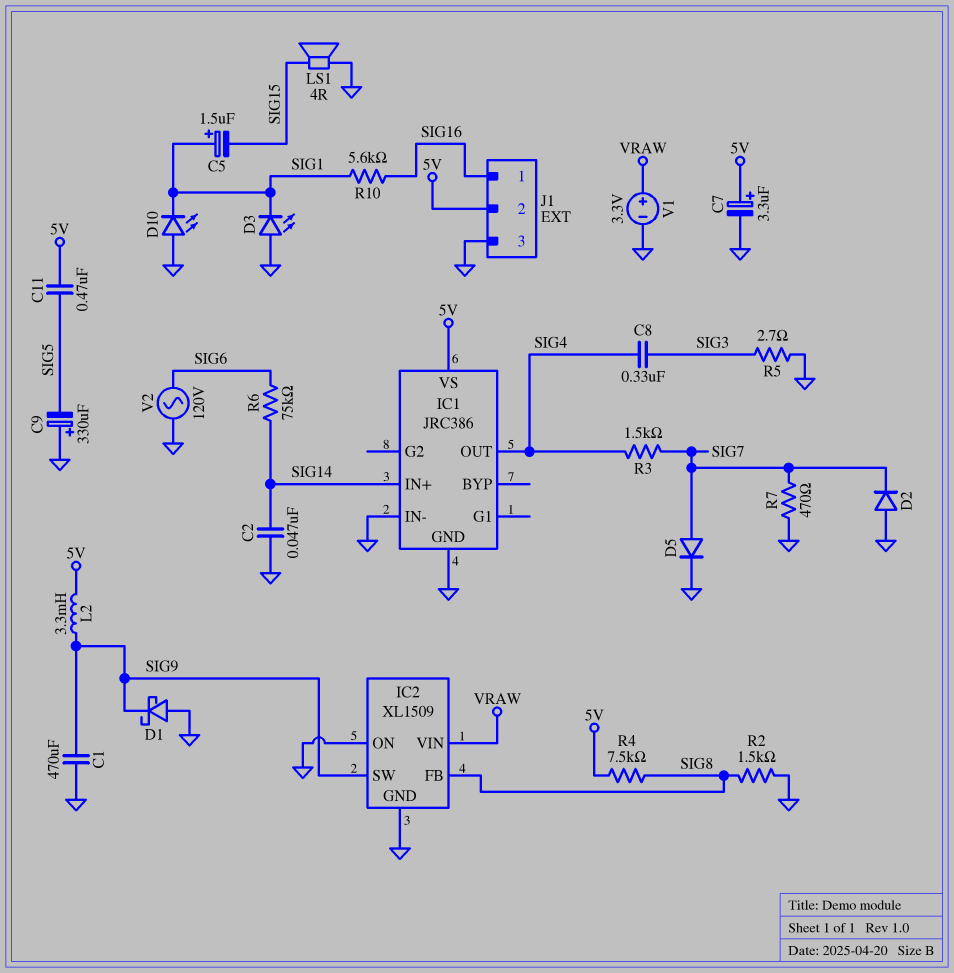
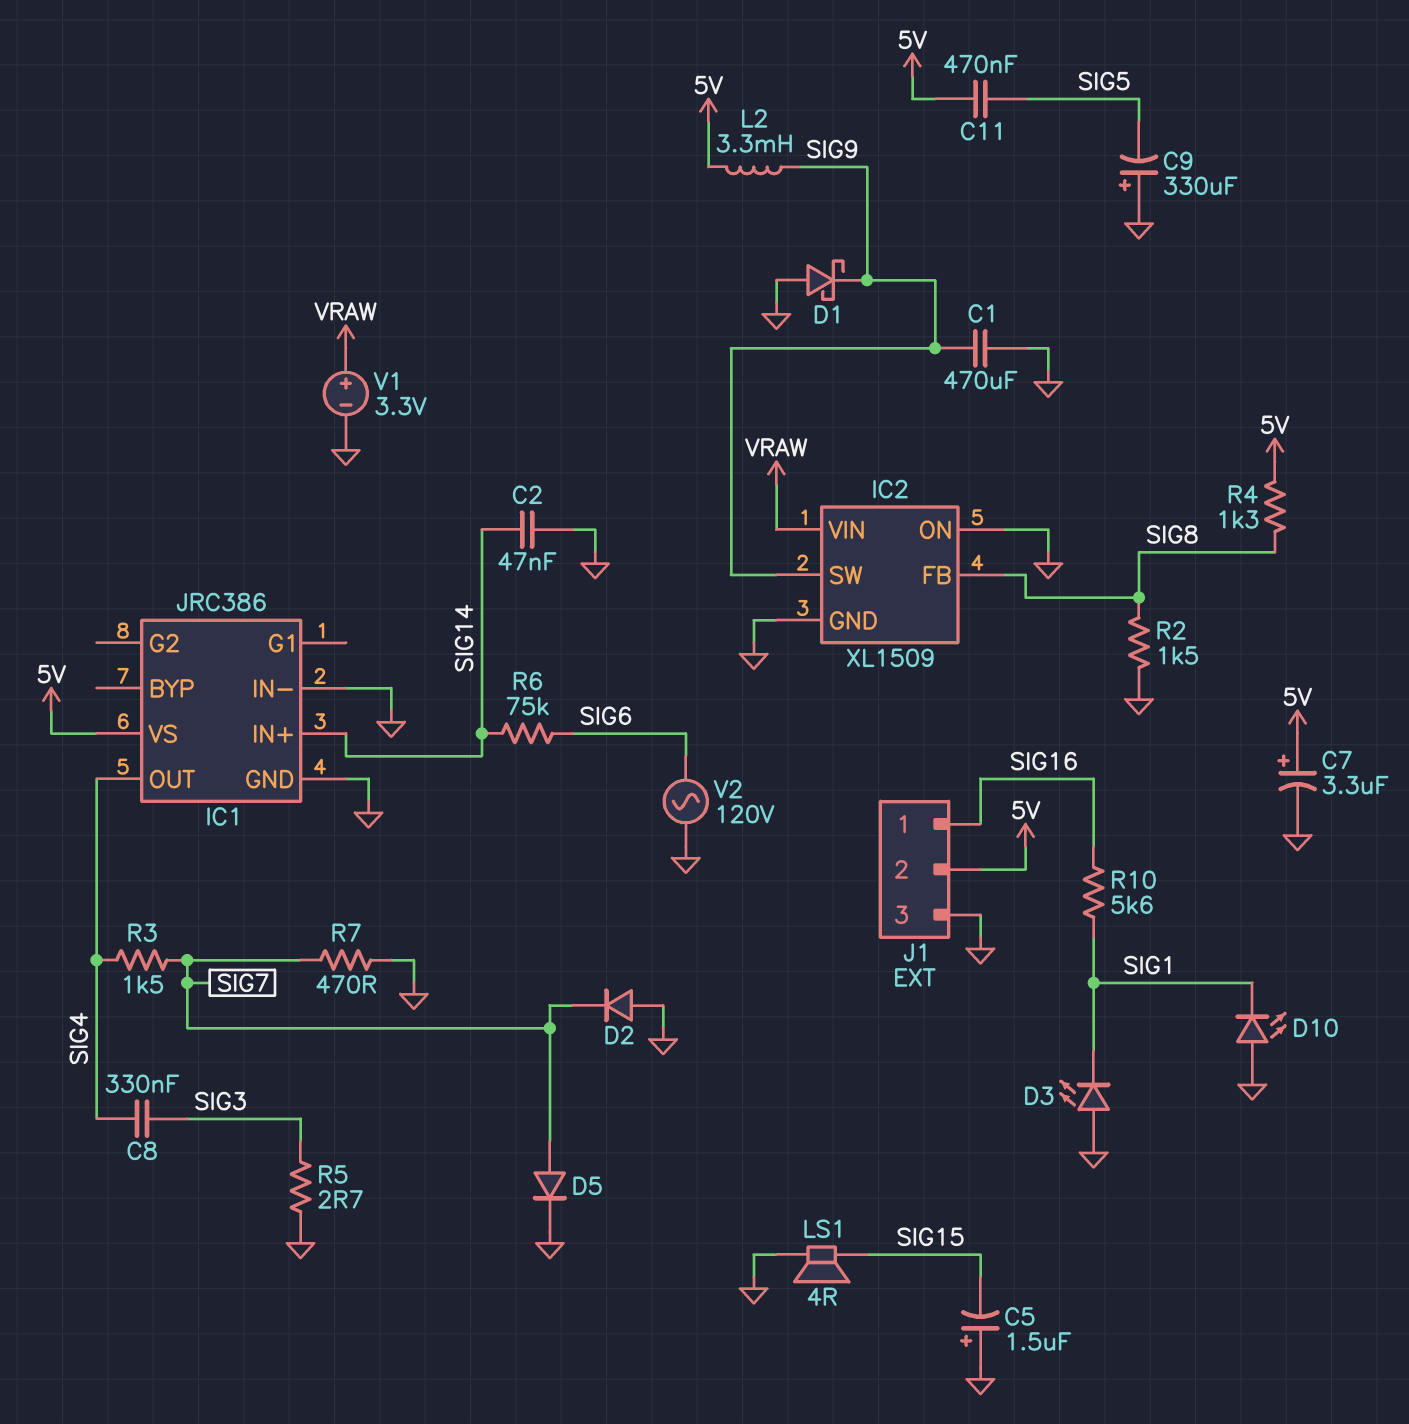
C5: 1.5uF (plus SIG1, minus SIG15) -> 1.5uF (plus GND, minus SIG15)
R4: 7.5k (5V, SIG8) -> 1.3k (5V, SIG8)

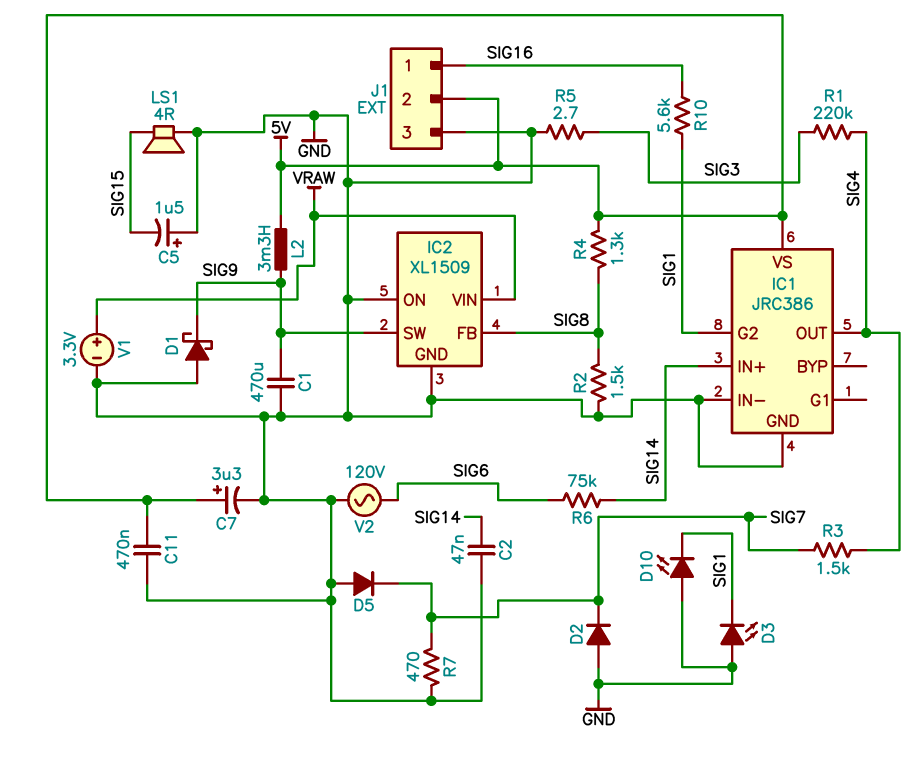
C8: 330nF (SIG3, SIG4) -> none
C9: 330uF (plus GND, minus SIG5) -> none
C11: 470nF (5V, SIG5) -> 470nF (5V, GND)
D5: diode (A SIG7, K GND) -> diode (A GND, K SIG7)
IC1 pin G2: none -> SIG1
R1: none -> 220k (SIG3, SIG4)

